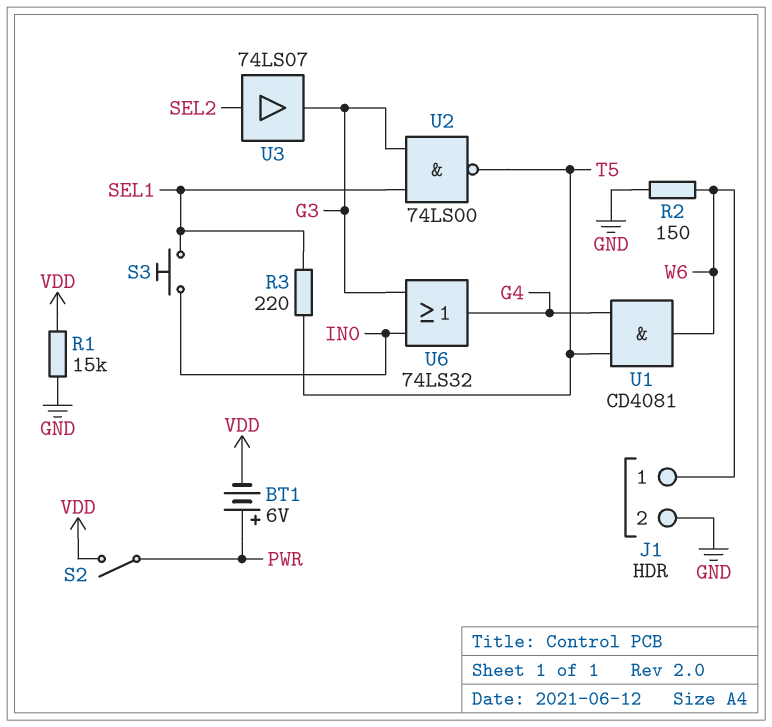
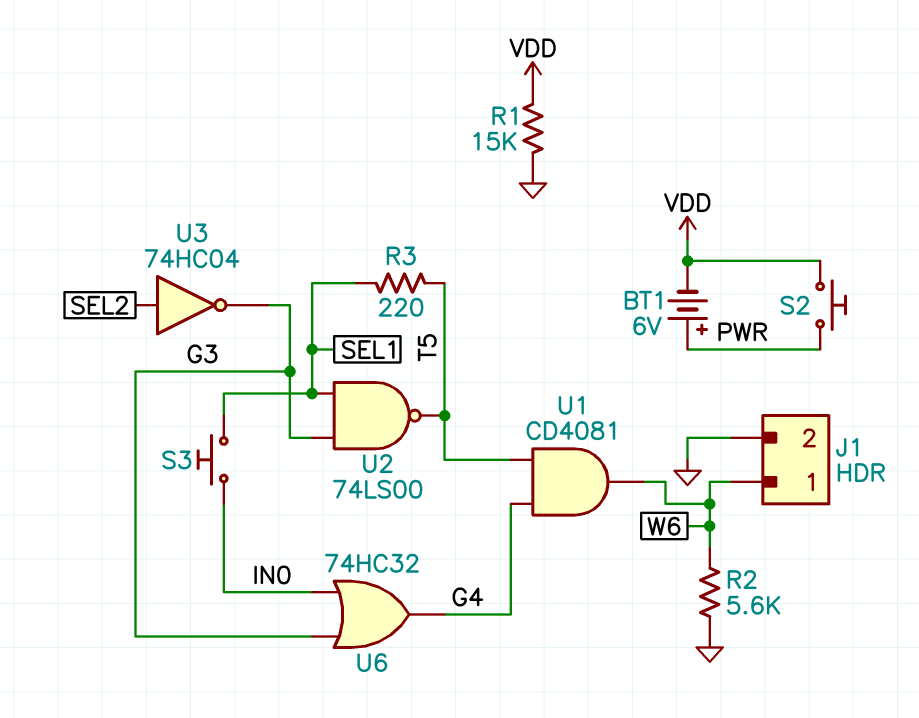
R2: 150 (GND, W6) -> 5.6k (GND, W6)
S2: switch (PWR, VDD) -> button (PWR, VDD)
U3: buffer 74LS07 (in SEL2, out G3) -> NOT 74HC04 (in SEL2, out G3)
U6: OR 74LS32 (in G3, in IN0, out G4) -> OR 74HC32 (in G3, in IN0, out G4)

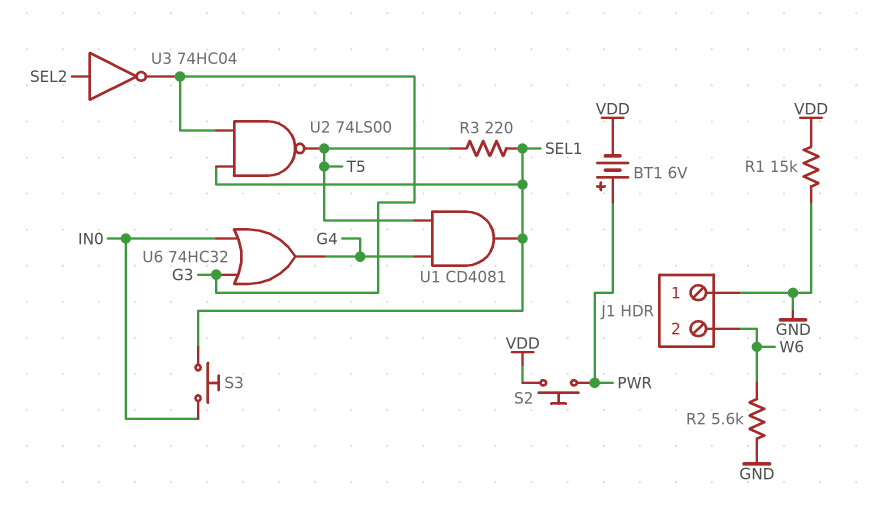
J1 pin 1: W6 -> GND
J1 pin 2: GND -> W6
U1: AND CD4081 (in G4, in T5, out W6) -> AND CD4081 (in G4, in T5, out SEL1)

